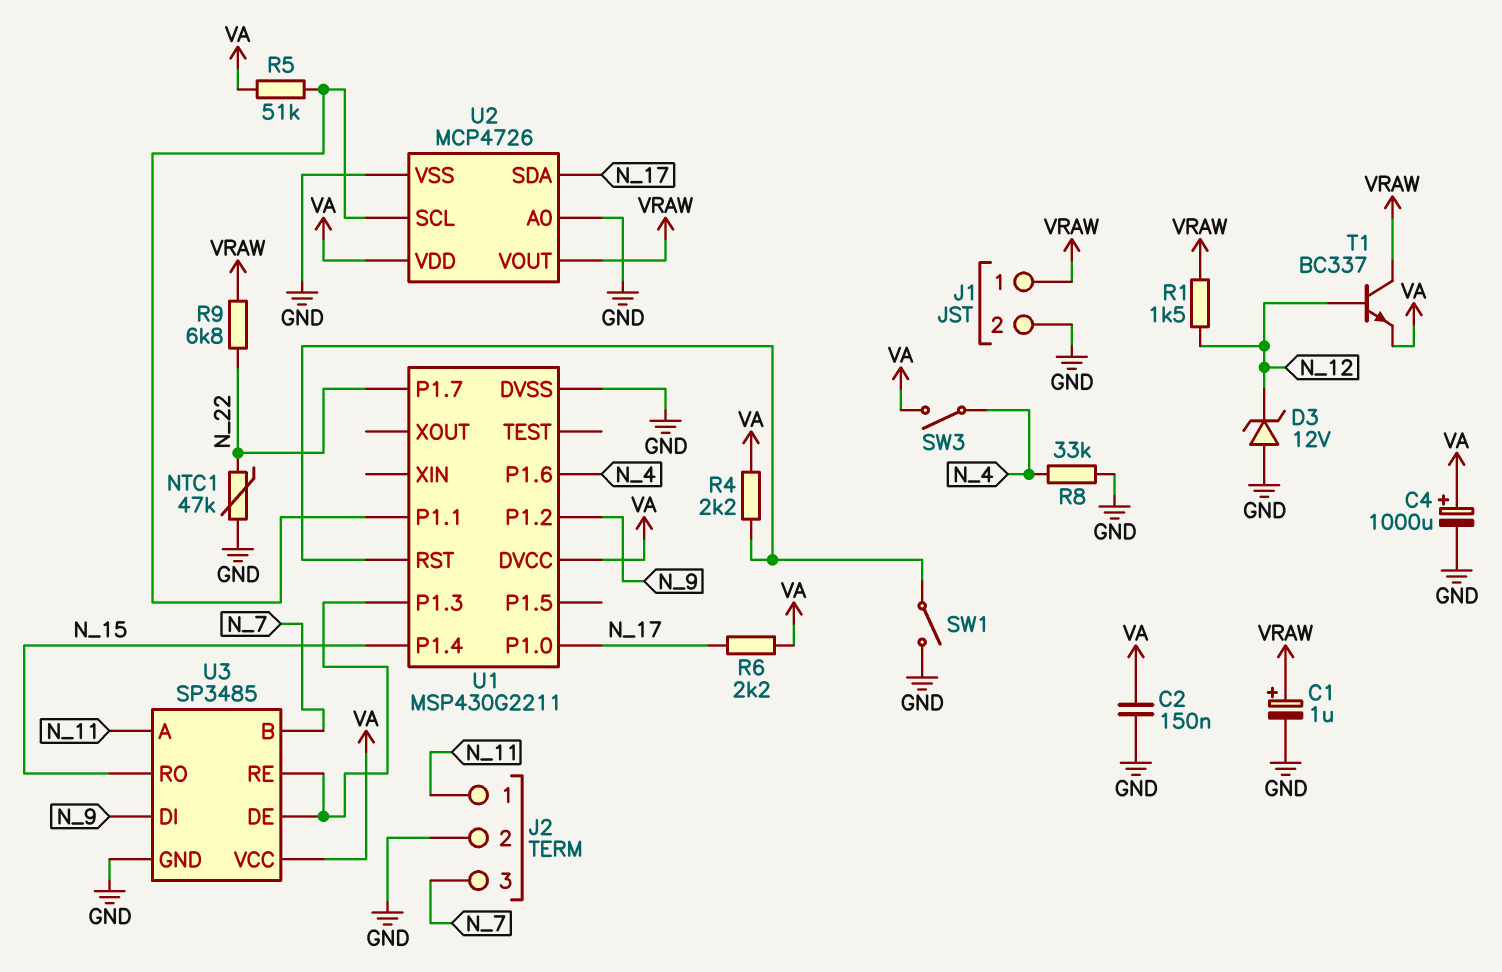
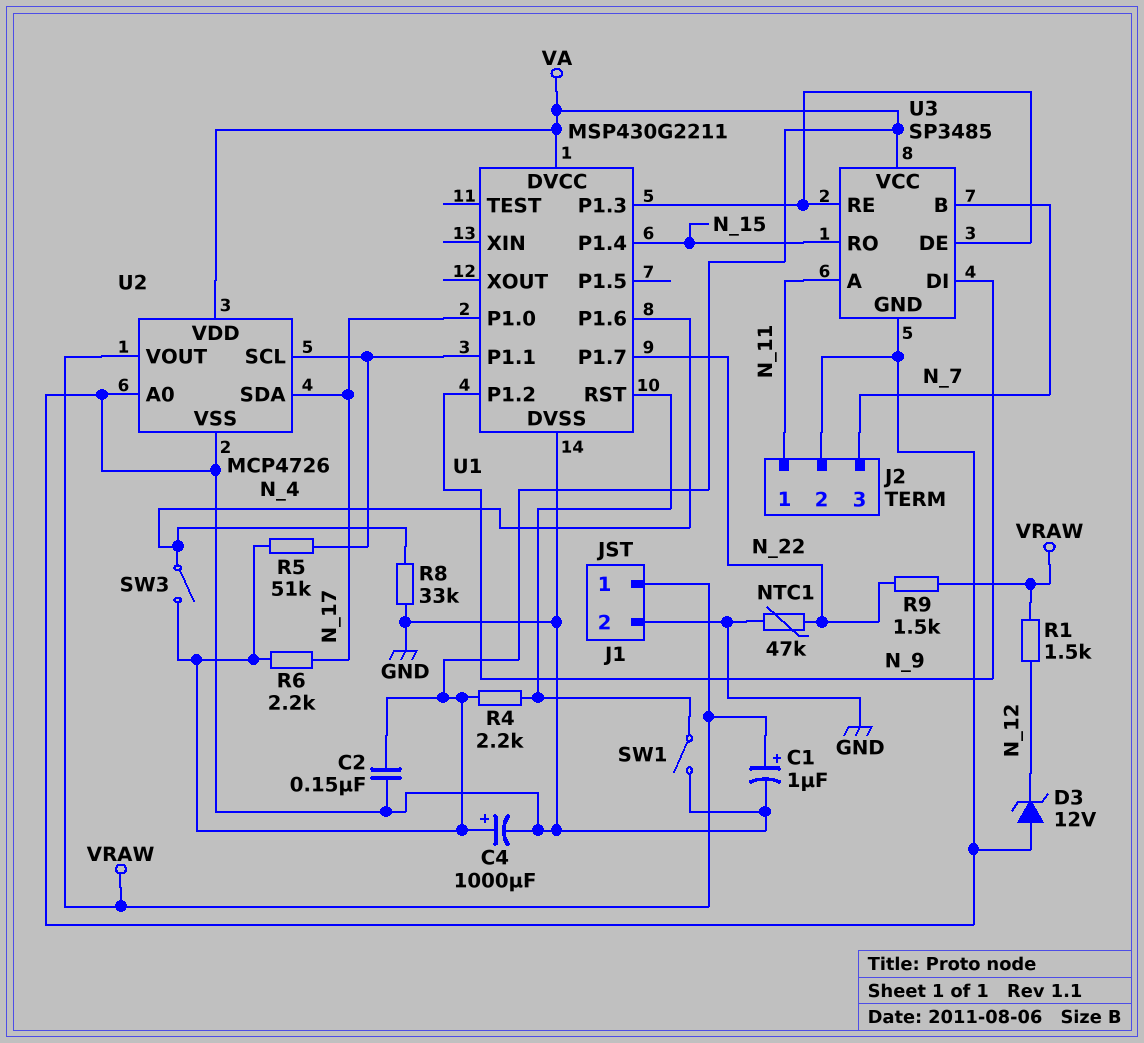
R9: 6.8k (N_22, VRAW) -> 1.5k (N_22, VRAW)
T1: NPN BC337 (B N_12, C VRAW, E VA) -> none

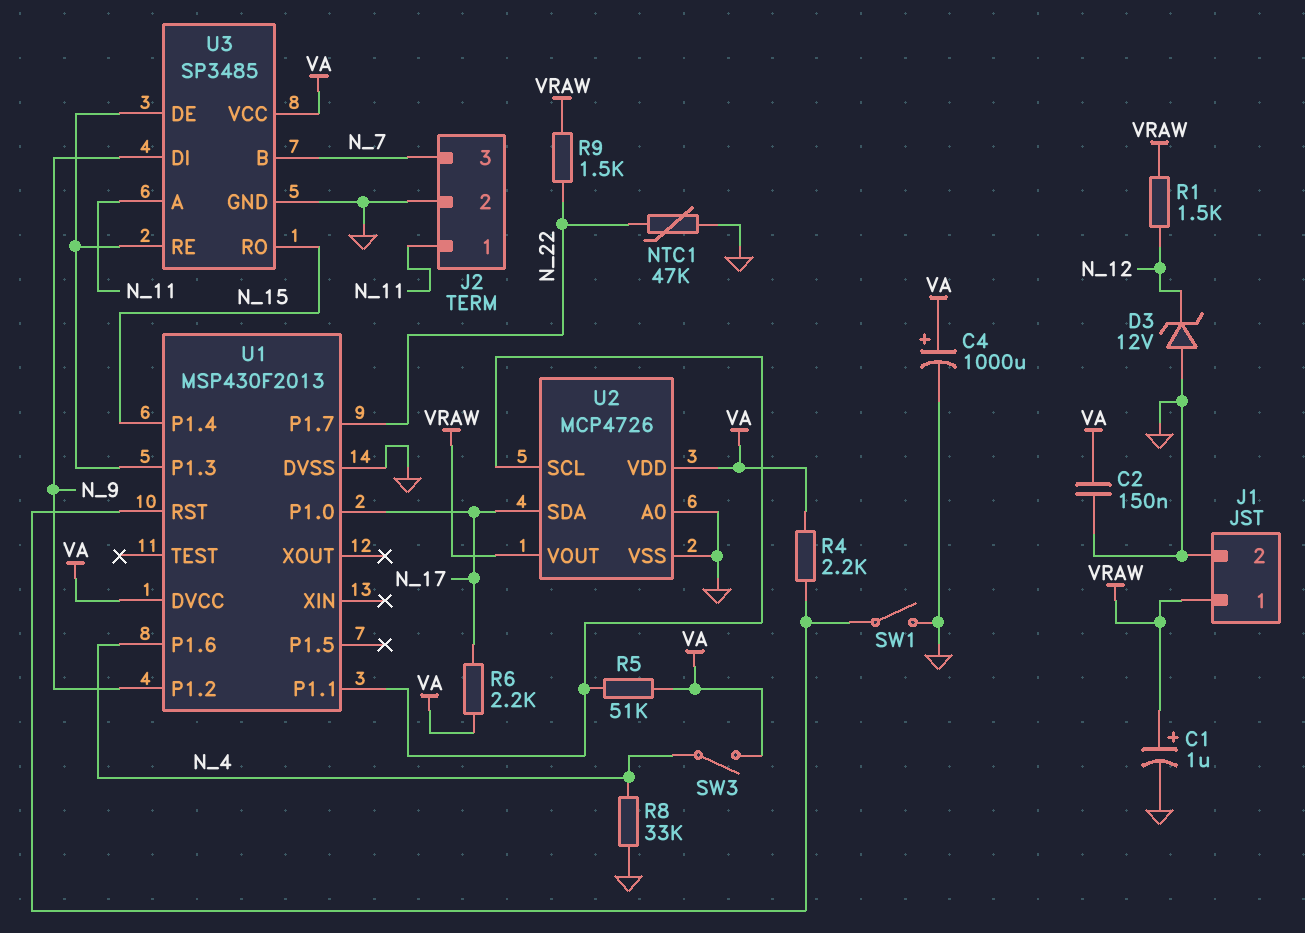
U1: MSP430G2211 -> MSP430F2013

